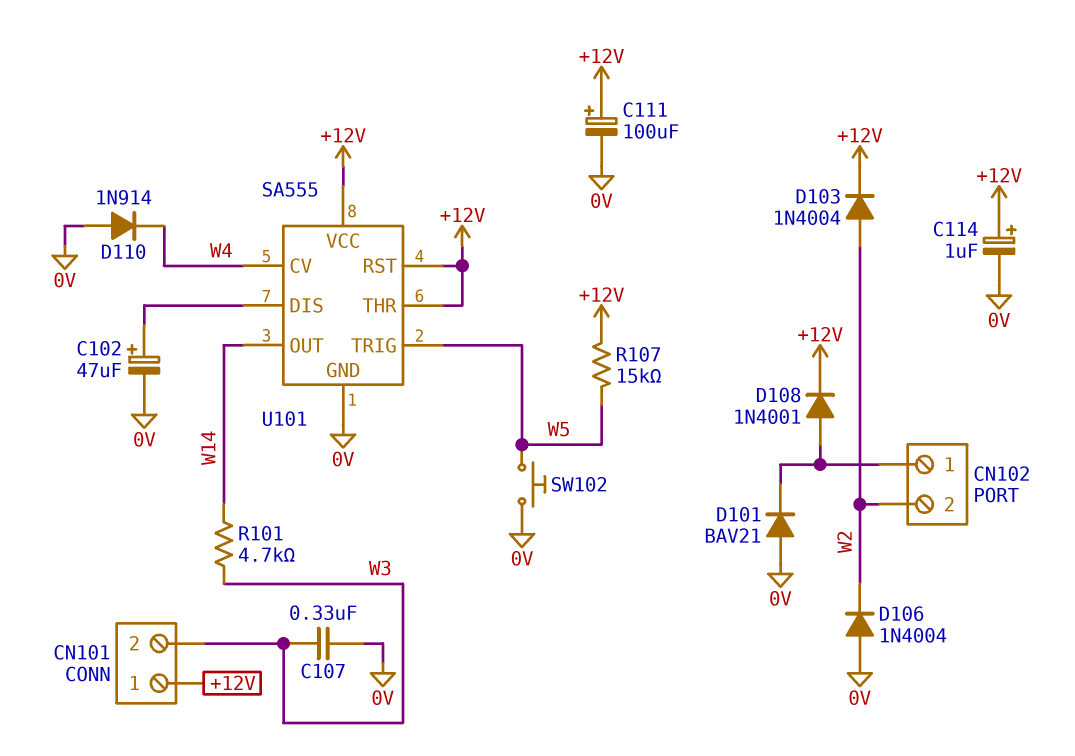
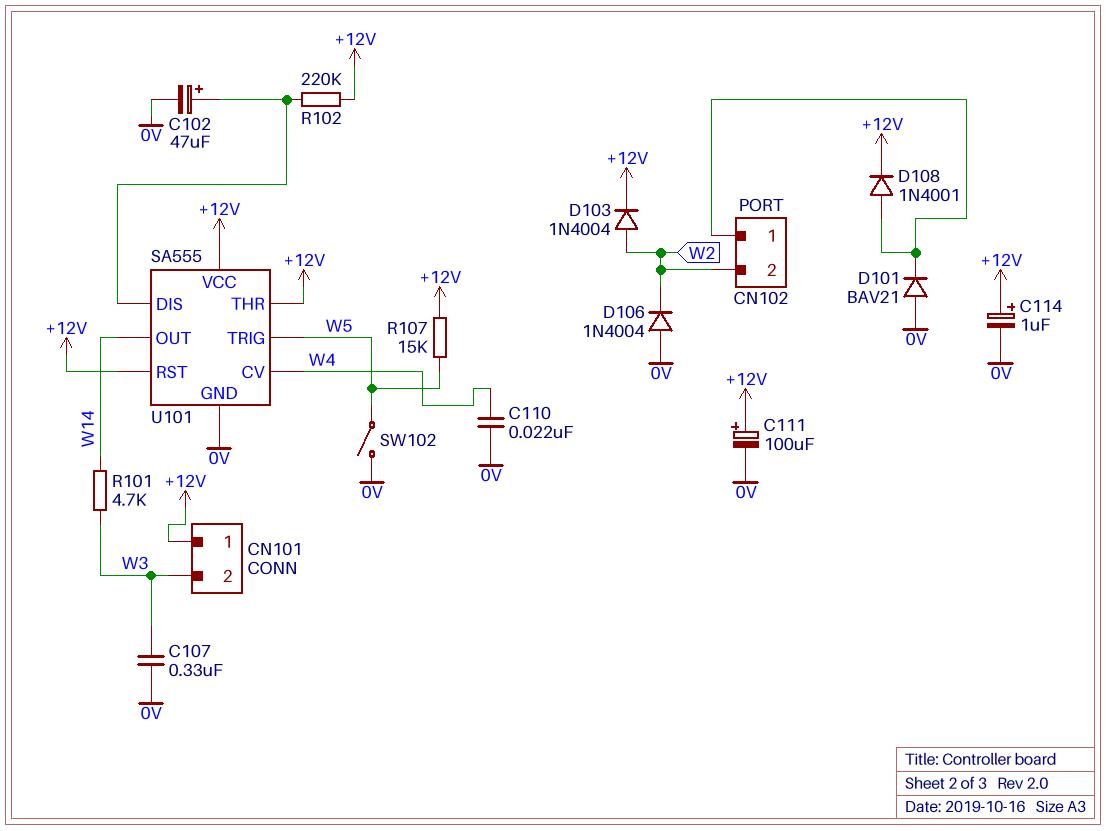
C110: none -> 22nF (0V, W4)
D110: diode 1N914 (A 0V, K W4) -> none
R102: none -> 220k (+12V, U101/DIS)
SW102: button (0V, W5) -> switch (0V, W5)

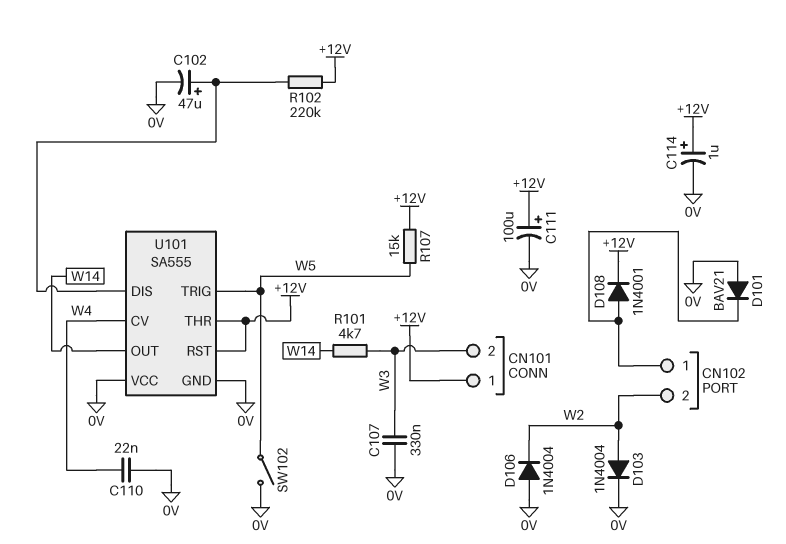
D103: diode 1N4004 (A W2, K +12V) -> diode 1N4004 (A W2, K 0V)
U101 pin VCC: +12V -> 0V

